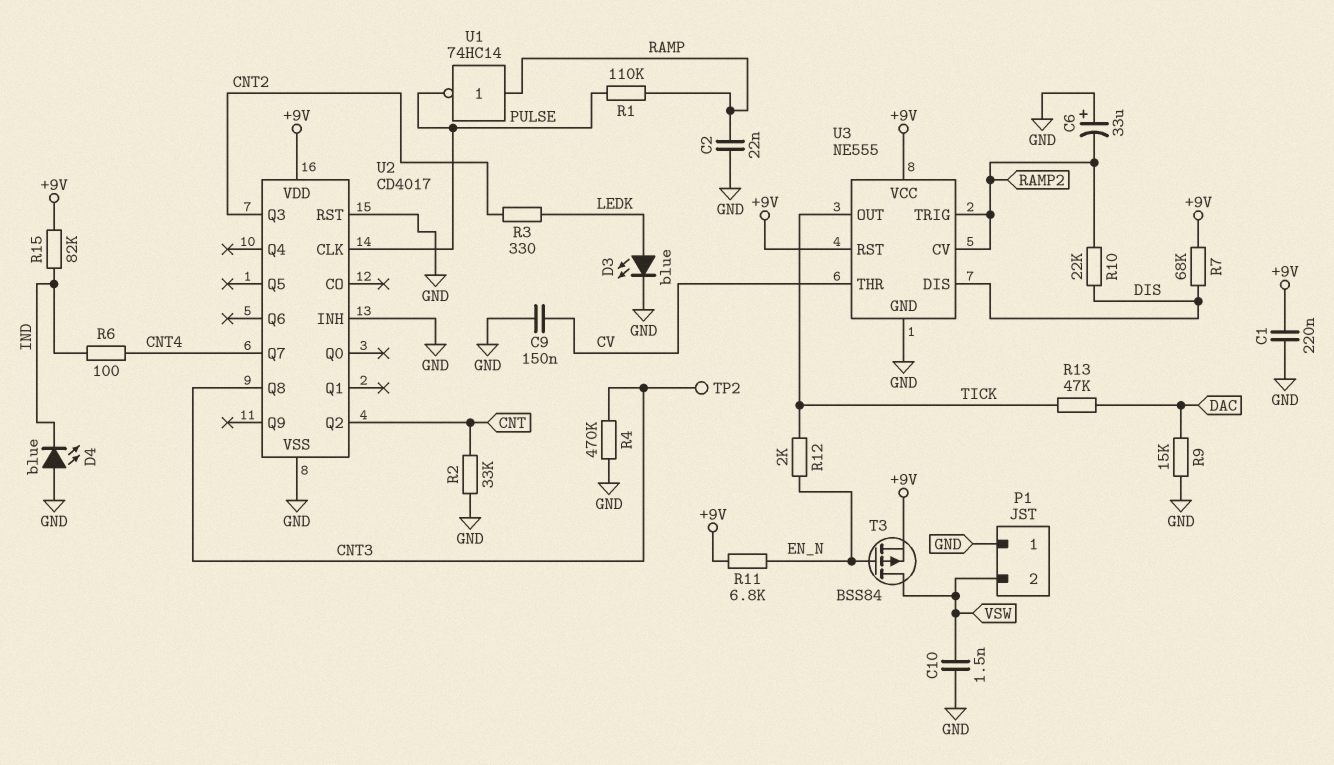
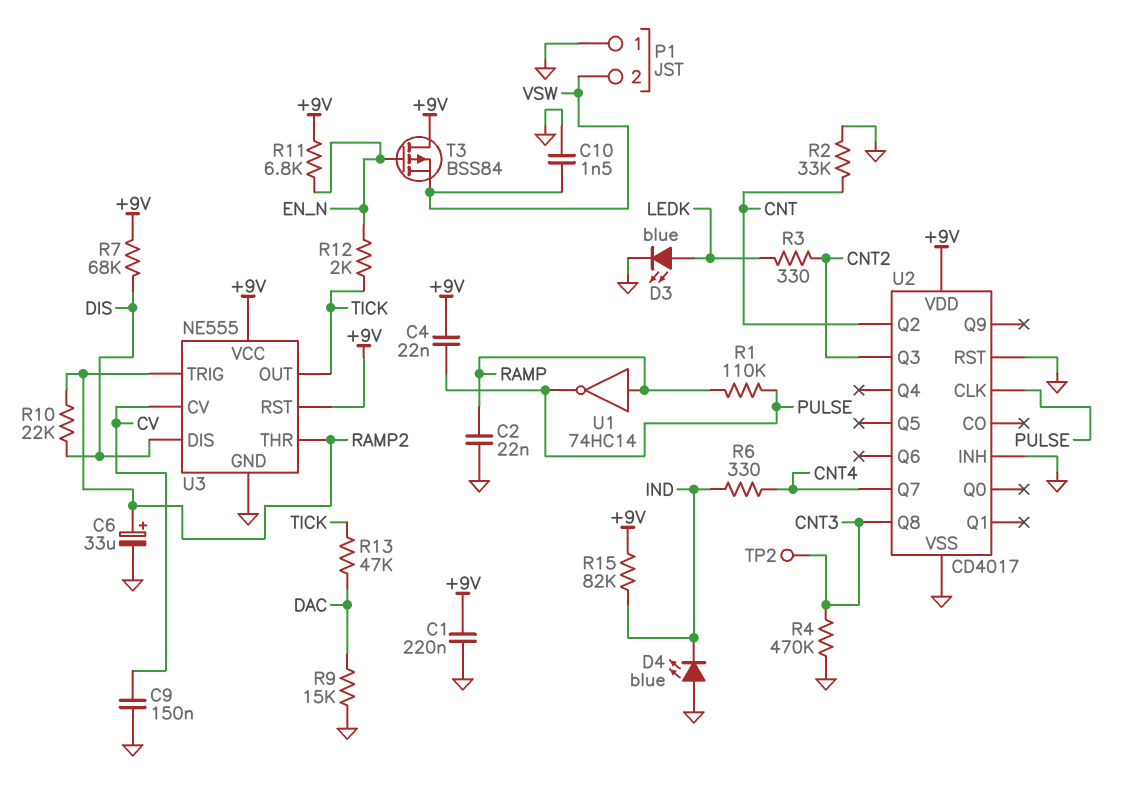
C4: none -> 22nF (+9V, PULSE)
C6: 33uF (plus GND, minus RAMP2) -> 33uF (plus RAMP2, minus GND)
R6: 100 (CNT4, IND) -> 330 (CNT4, IND)
T3: PMOS BSS84 (G EN_N, D VSW, S +9V) -> PMOS BSS84 (G EN_N, D +9V, S VSW)
U3 pin CV: RAMP2 -> CV
U3 pin THR: CV -> RAMP2

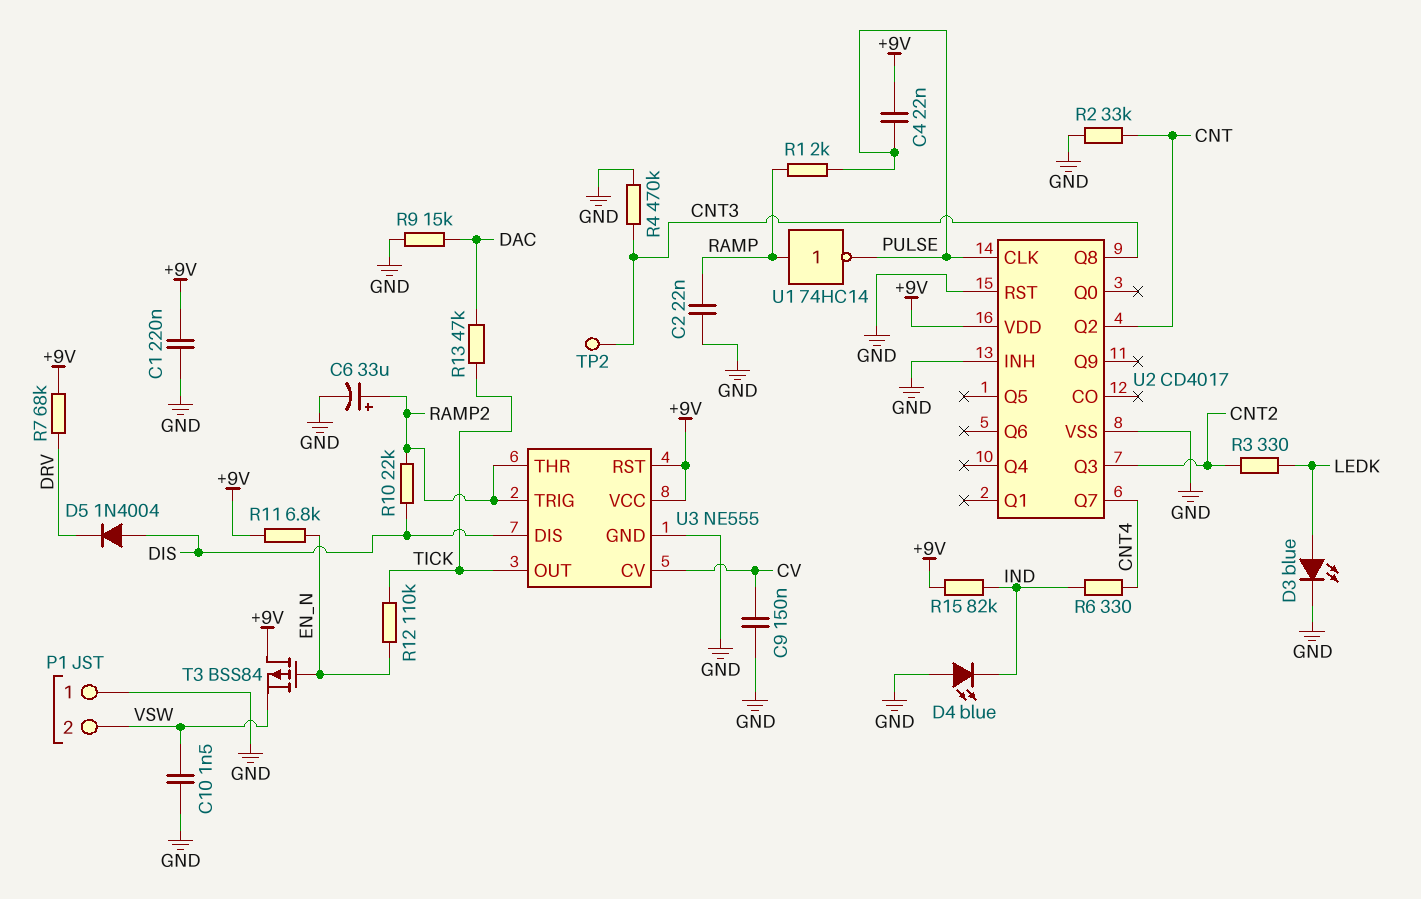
D5: none -> diode 1N4004 (A DIS, K DRV)
R1: 110k (PULSE, RAMP) -> 2k (PULSE, RAMP)
R7: 68k (+9V, DIS) -> 68k (+9V, DRV)
R12: 2k (EN_N, TICK) -> 110k (EN_N, TICK)

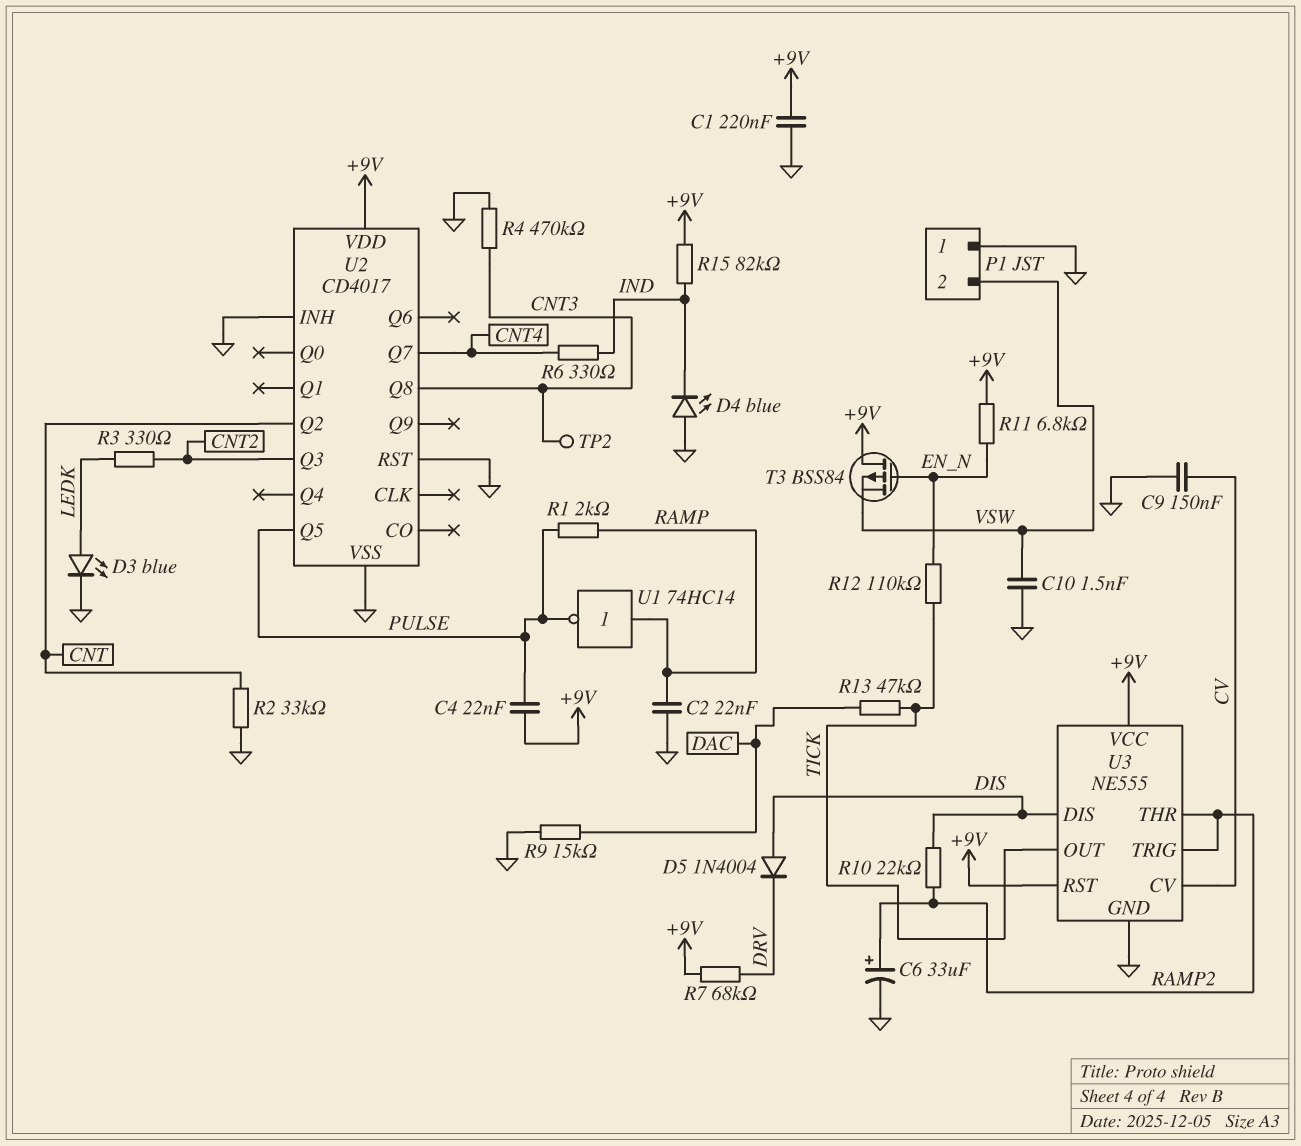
U2 pin CLK: PULSE -> none
U2 pin Q5: none -> PULSE

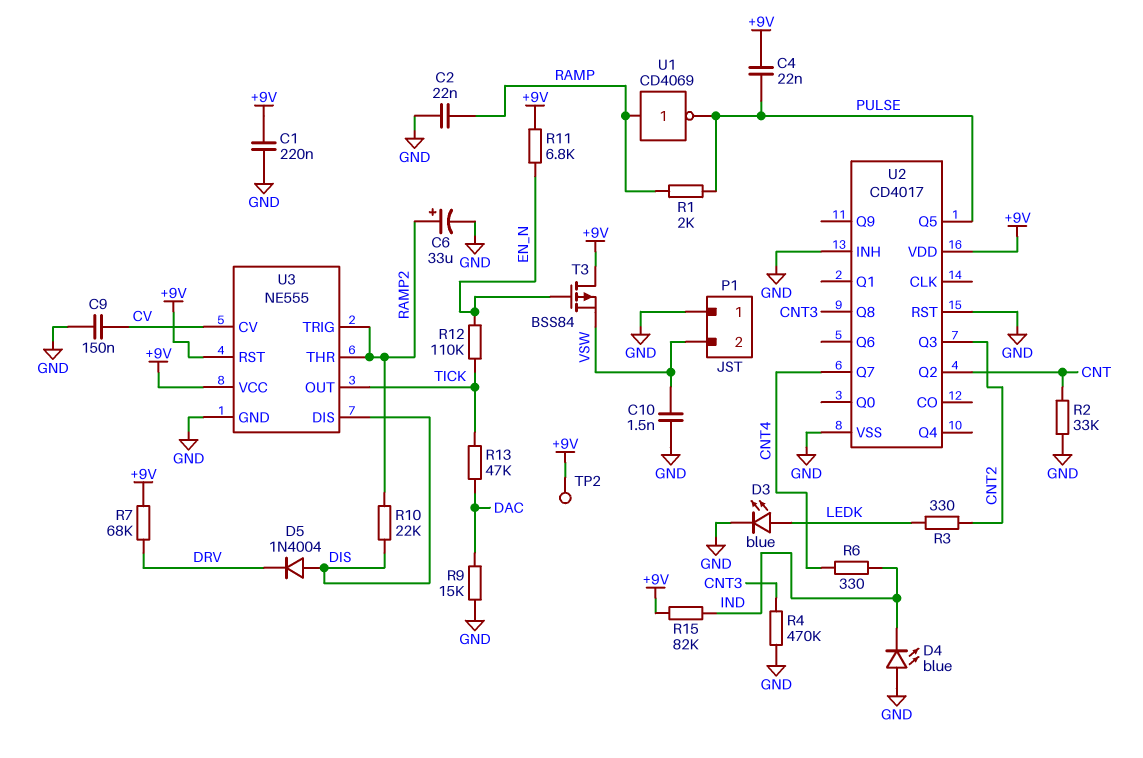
TP2: test point (CNT3) -> test point (+9V)
U1: NOT 74HC14 (in RAMP, out PULSE) -> NOT CD4069 (in RAMP, out PULSE)

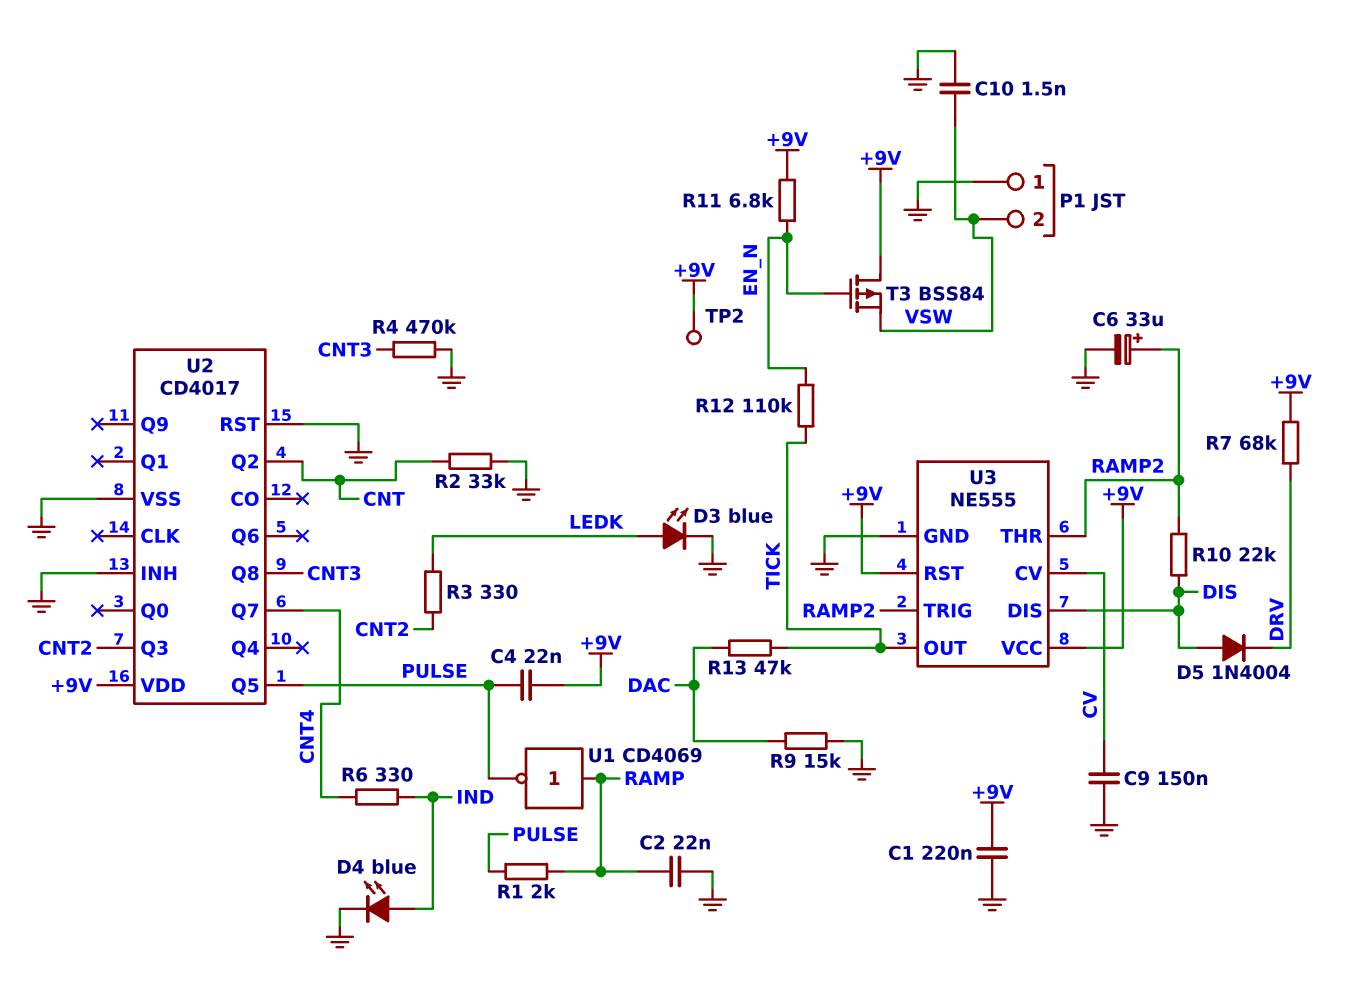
D4: LED blue (A GND, K IND) -> LED blue (A IND, K GND)
R15: 82k (+9V, IND) -> none

